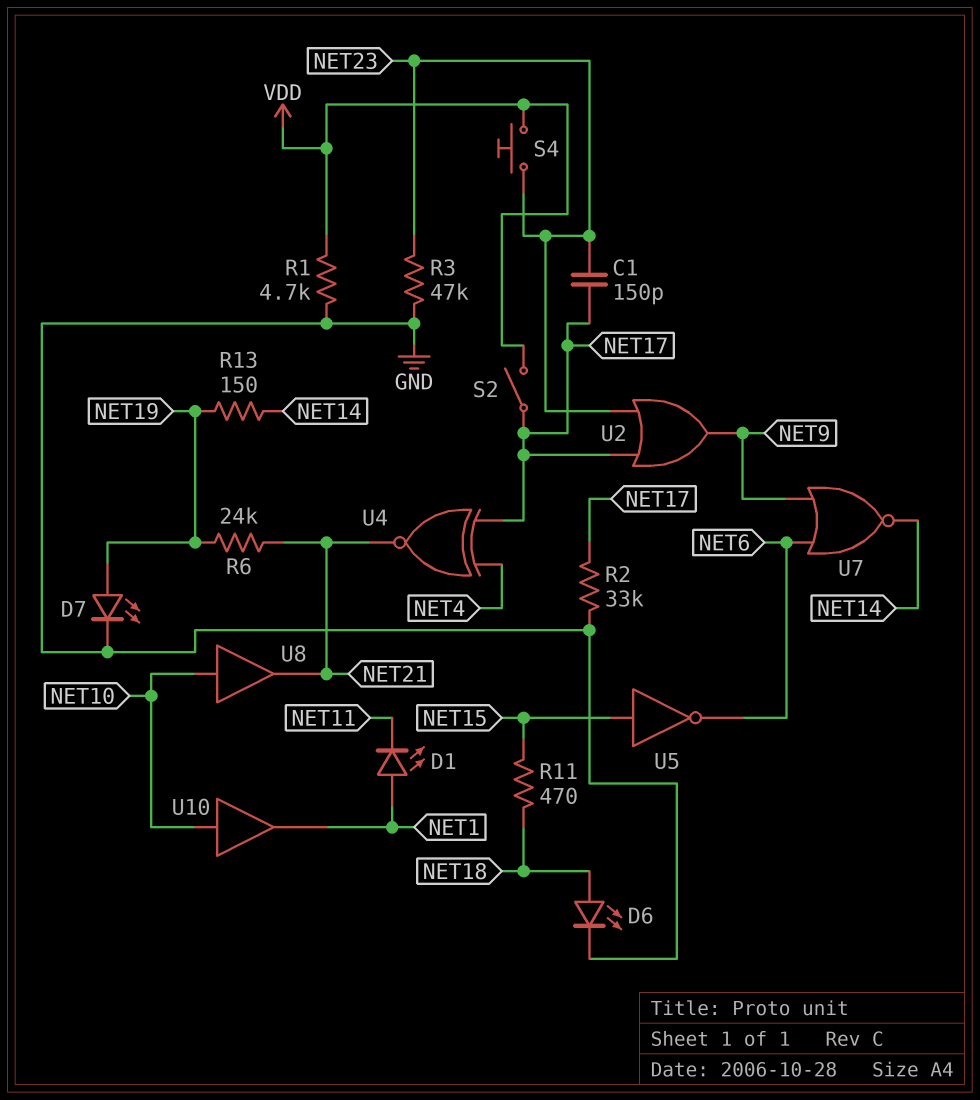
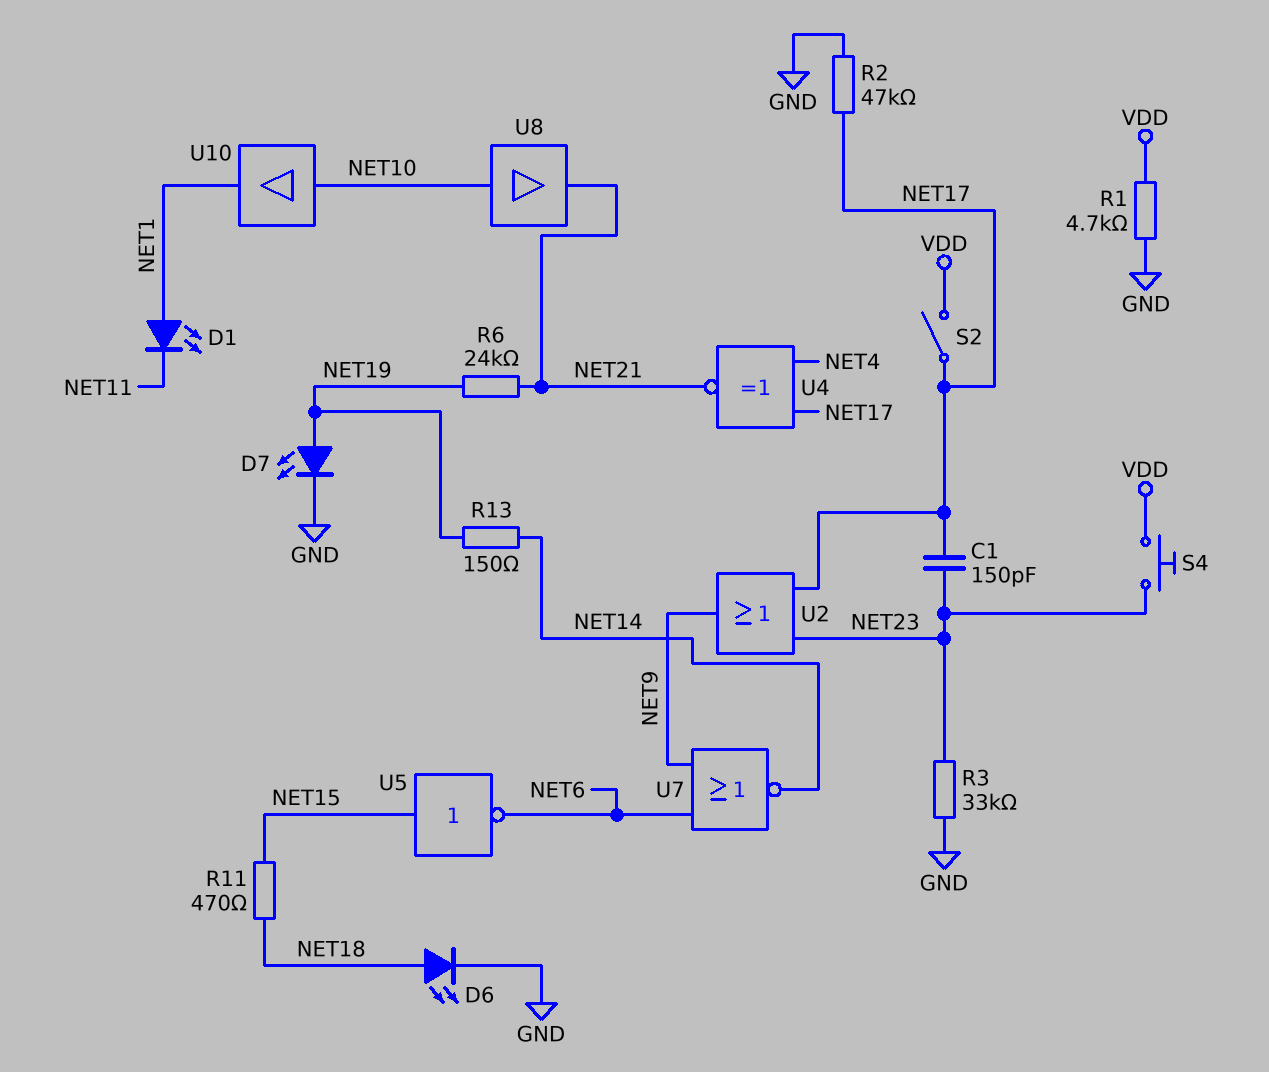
R2: 33k (GND, NET17) -> 47k (GND, NET17)
R3: 47k (GND, NET23) -> 33k (GND, NET23)

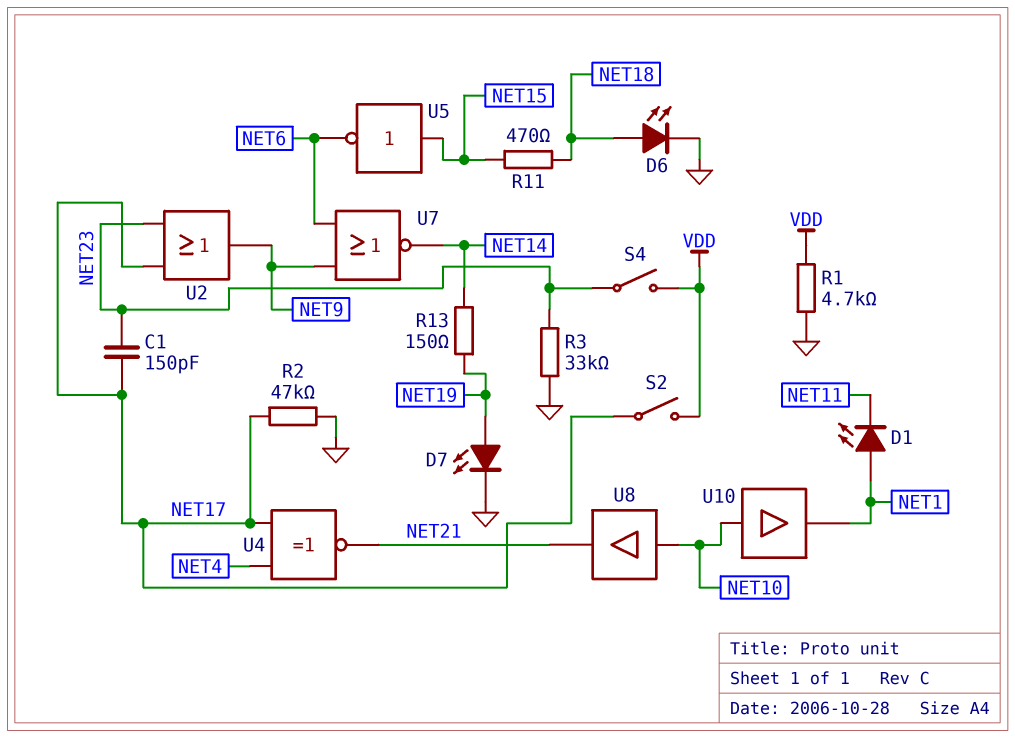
R6: 24k (NET19, NET21) -> none
S4: button (NET23, VDD) -> switch (NET23, VDD)

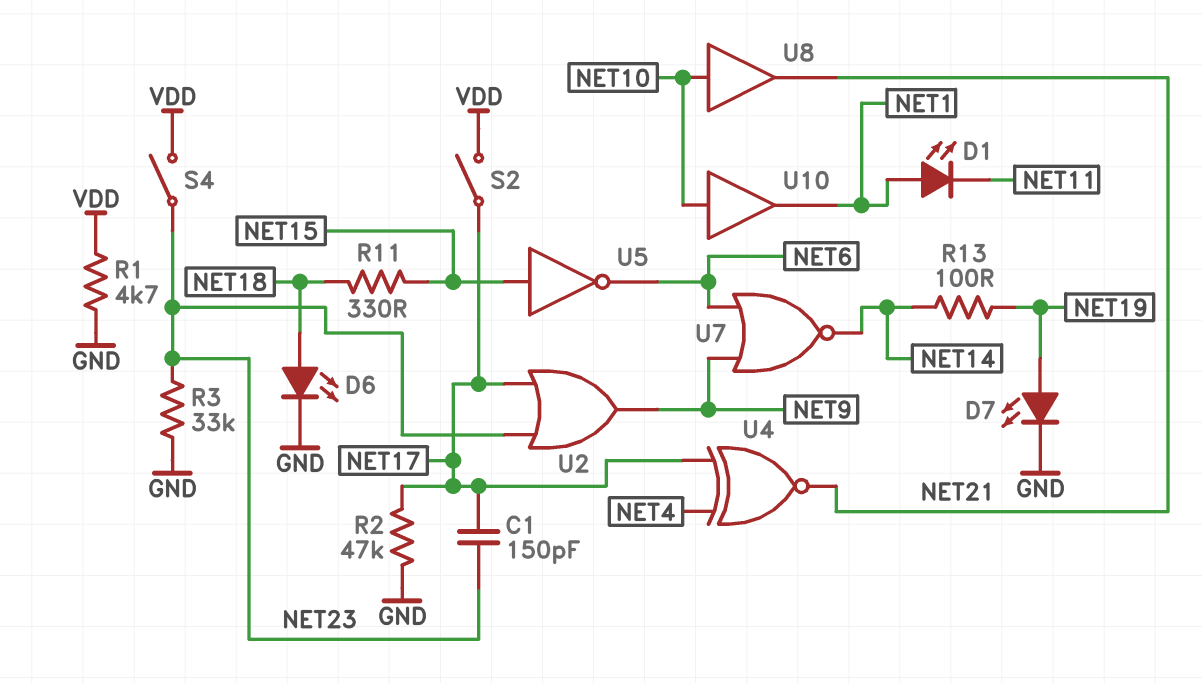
R11: 470 (NET15, NET18) -> 330 (NET15, NET18)
R13: 150 (NET14, NET19) -> 100 (NET14, NET19)

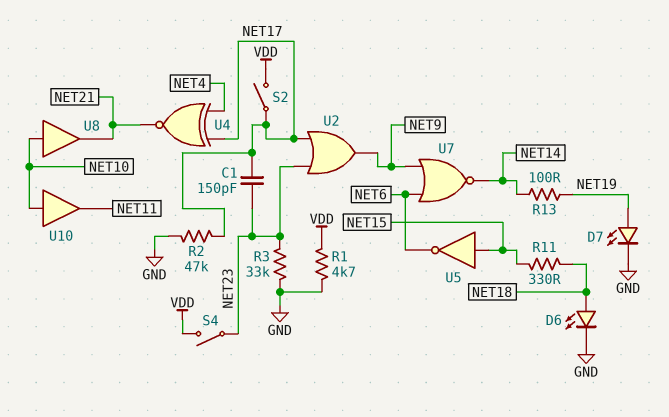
D1: LED (A NET1, K NET11) -> none
U10: buffer (in NET10, out NET1) -> buffer (in NET10, out NET11)

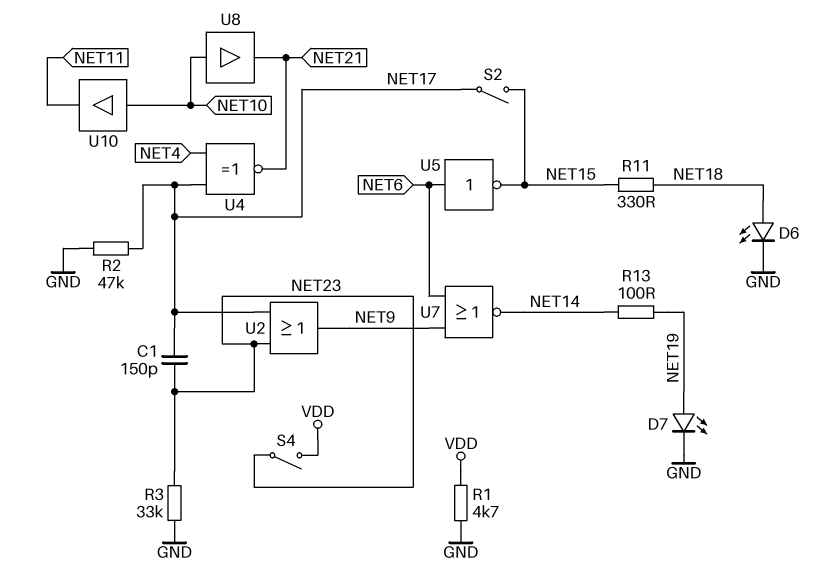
S2: switch (NET17, VDD) -> switch (NET15, NET17)
U5: NOT (in NET15, out NET6) -> NOT (in NET6, out NET15)

